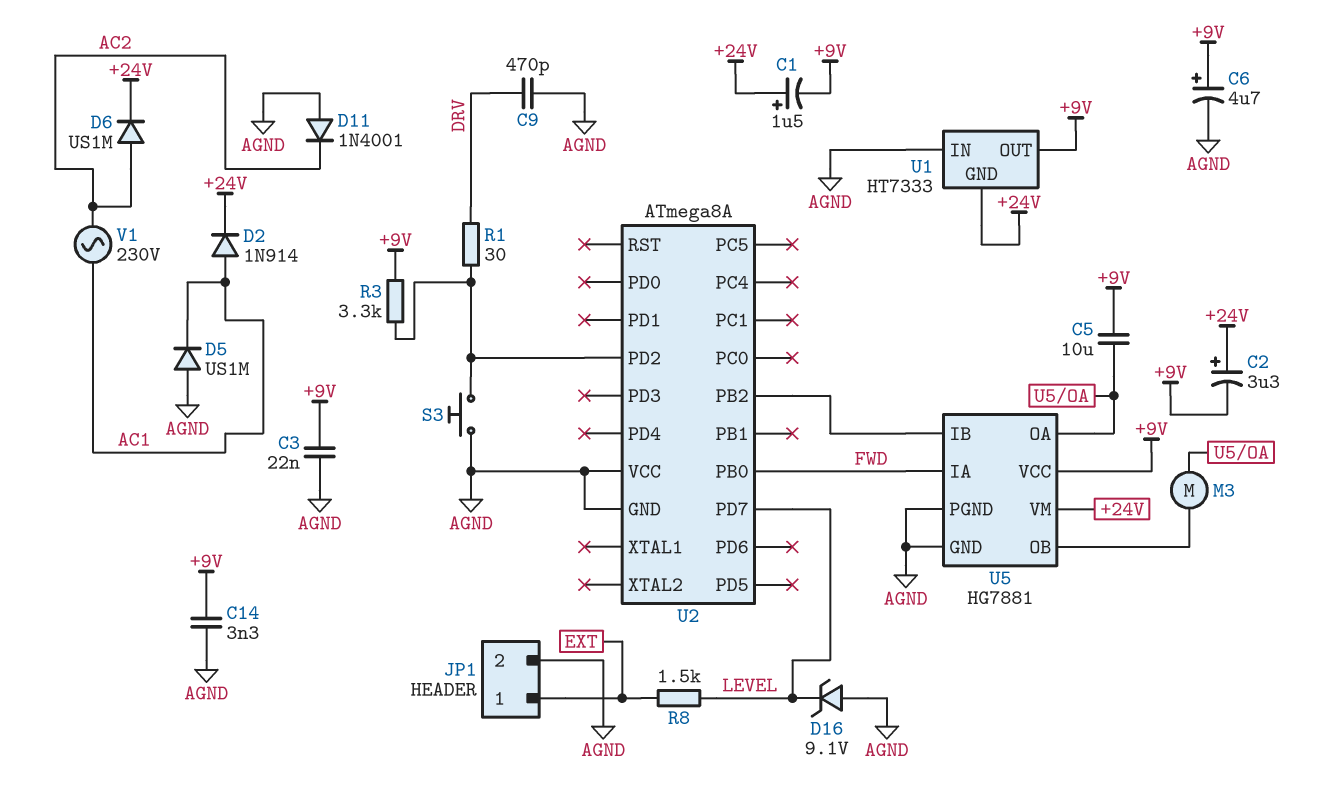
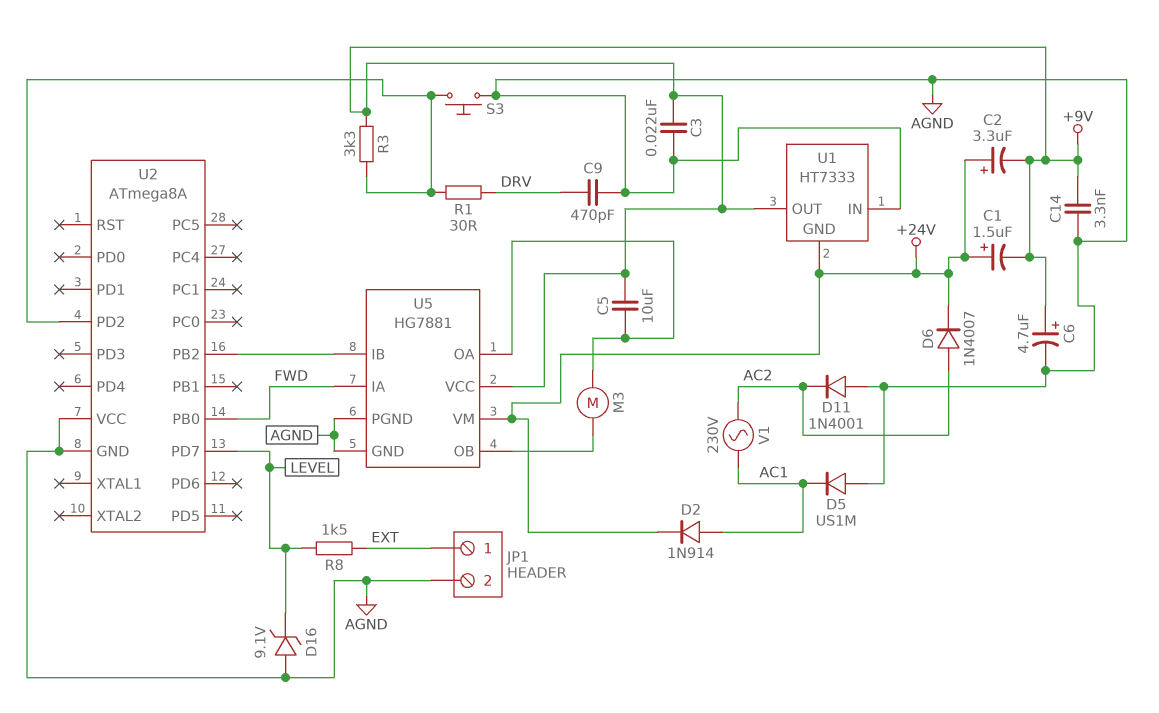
D6: diode US1M (A AC2, K +24V) -> diode 1N4007 (A AC2, K +24V)

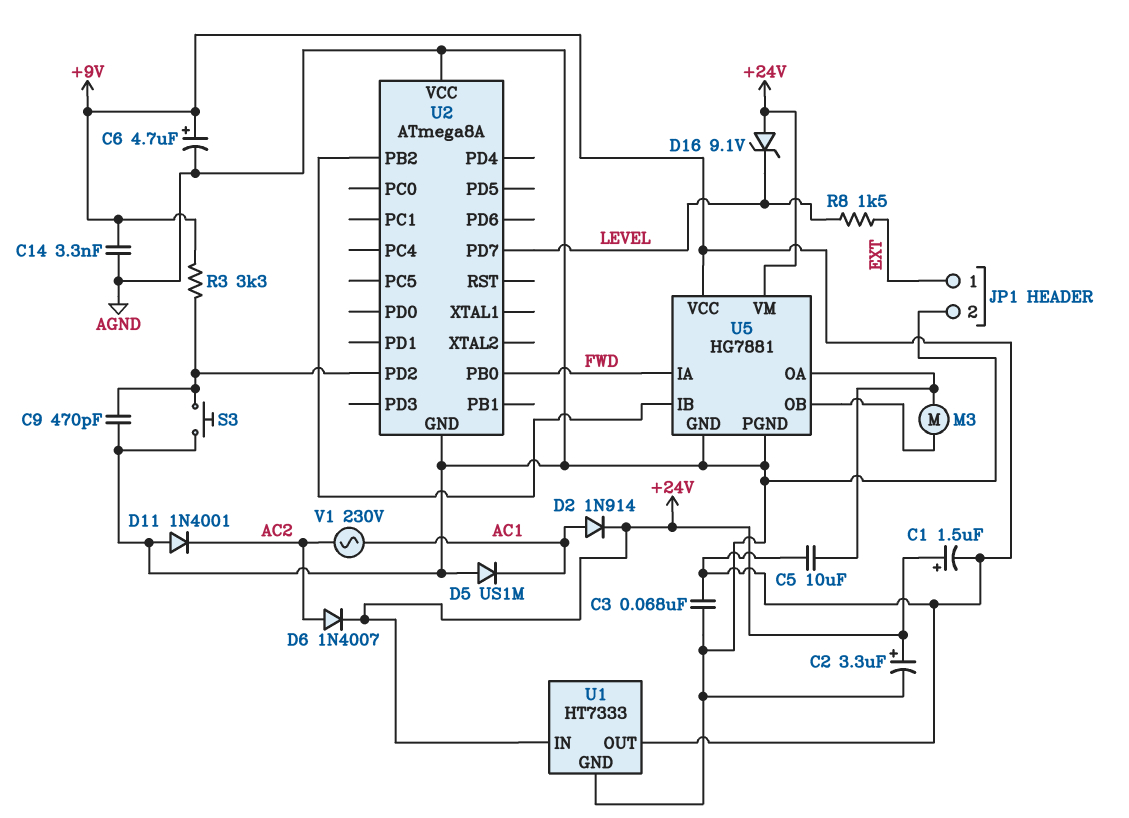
C2: 3.3uF (plus +24V, minus +9V) -> 3.3uF (plus +24V, minus AGND)
C3: 22nF (+9V, AGND) -> 68nF (+9V, AGND)
C9: 470pF (AGND, DRV) -> 470pF (AGND, U2/PD2)
D16: zener 9.1V (A AGND, K LEVEL) -> zener 9.1V (A +24V, K LEVEL)
R1: 30 (DRV, U2/PD2) -> none
U1 pin GND: +24V -> AGND
U1 pin IN: AGND -> +24V

